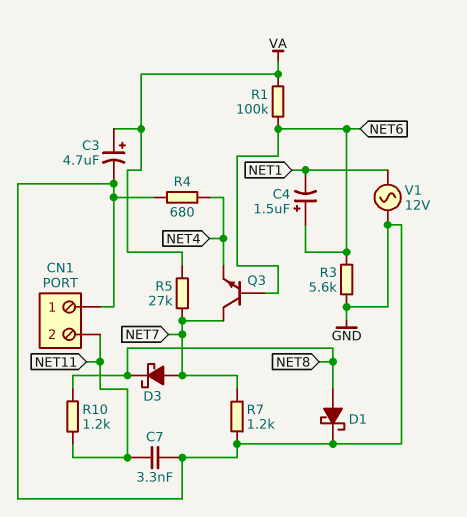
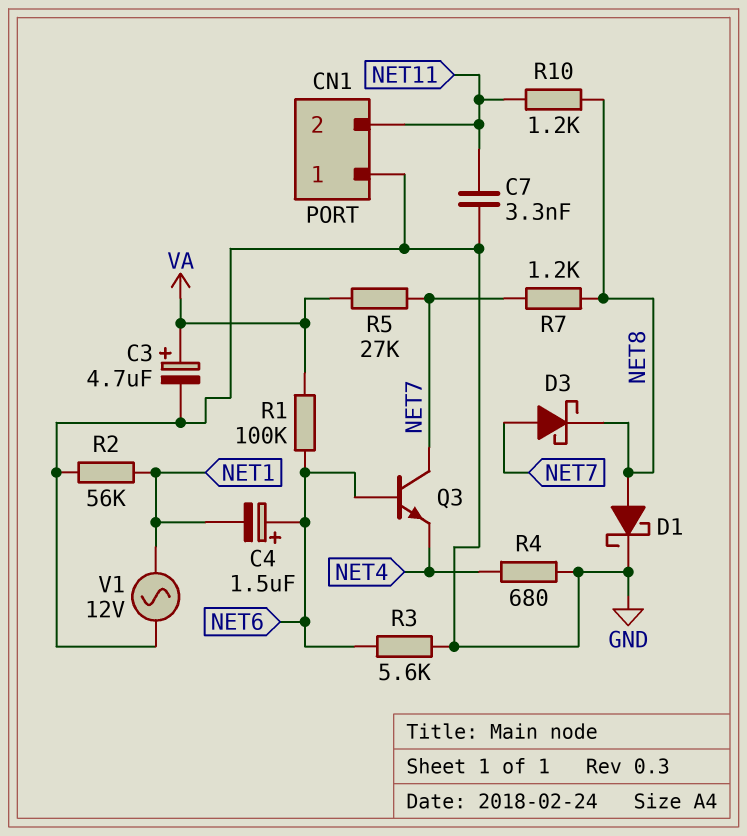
R2: none -> 56k (GND, NET1)
R7: 1.2k (GND, NET7) -> 1.2k (NET7, NET8)

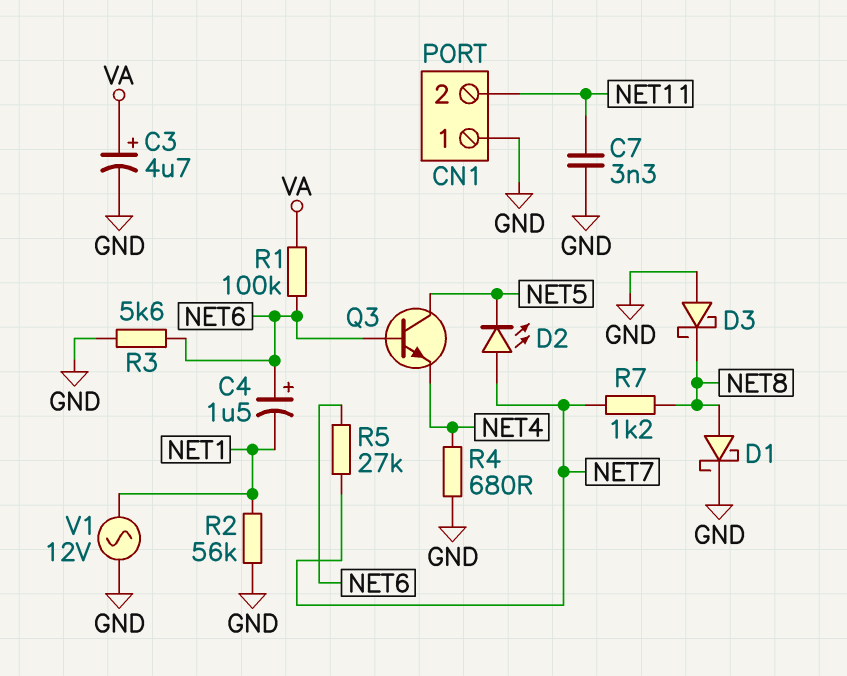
D2: none -> LED (A NET7, K NET5)
D3: schottky (A NET7, K NET8) -> schottky (A GND, K NET8)
Q3: NPN (B NET6, C NET7, E NET4) -> NPN (B NET6, C NET5, E NET4)
R5: 27k (NET7, VA) -> 27k (NET6, NET7)
R10: 1.2k (NET8, NET11) -> none

